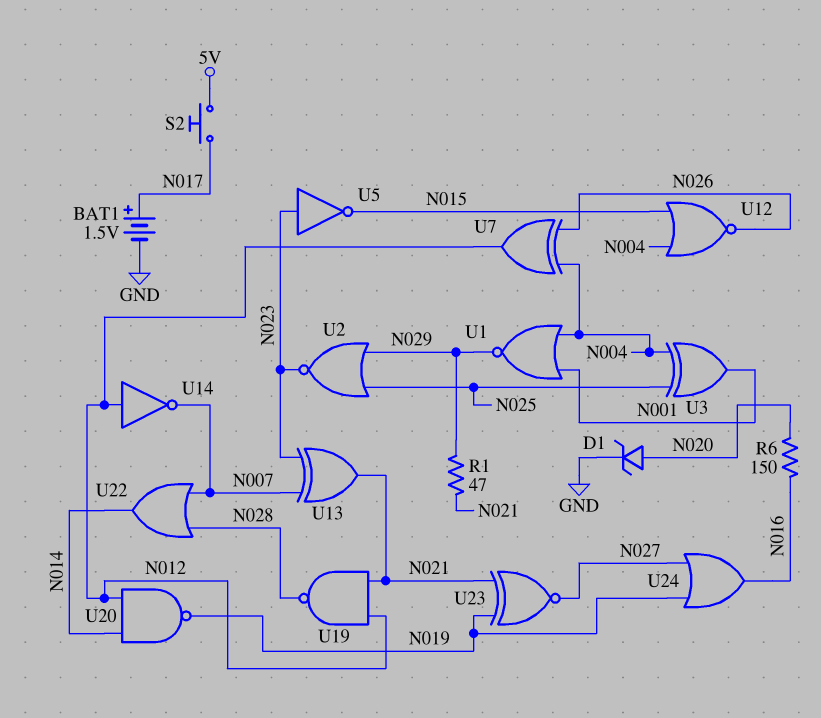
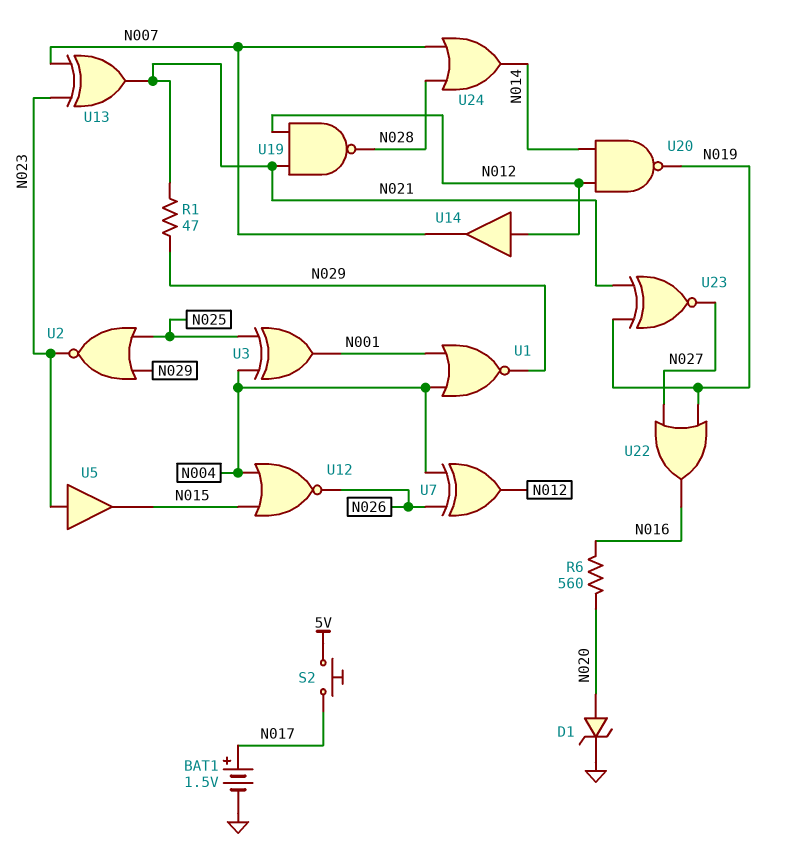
R6: 150 (N016, N020) -> 560 (N016, N020)
U5: NOT (in N023, out N015) -> buffer (in N023, out N015)
U14: NOT (in N012, out N007) -> buffer (in N012, out N007)
U22: OR (in N007, in N028, out N014) -> OR (in N019, in N027, out N016)
U24: OR (in N019, in N027, out N016) -> OR (in N007, in N028, out N014)

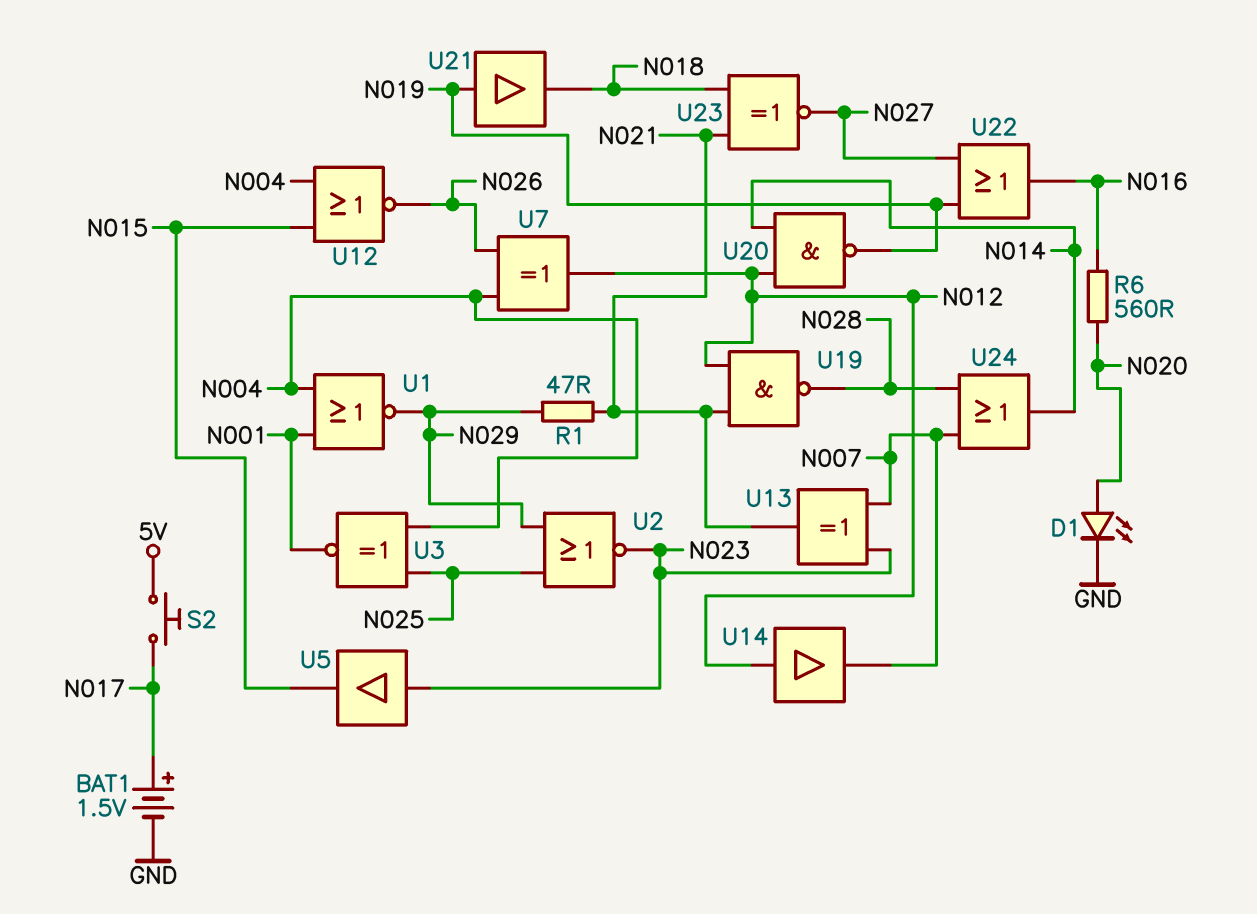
D1: zener (A N020, K GND) -> LED (A N020, K GND)
U3: XOR (in N004, in N025, out N001) -> XNOR (in N004, in N025, out N001)
U21: none -> buffer (in N019, out N018)
U23: XNOR (in N019, in N021, out N027) -> XNOR (in N018, in N021, out N027)

